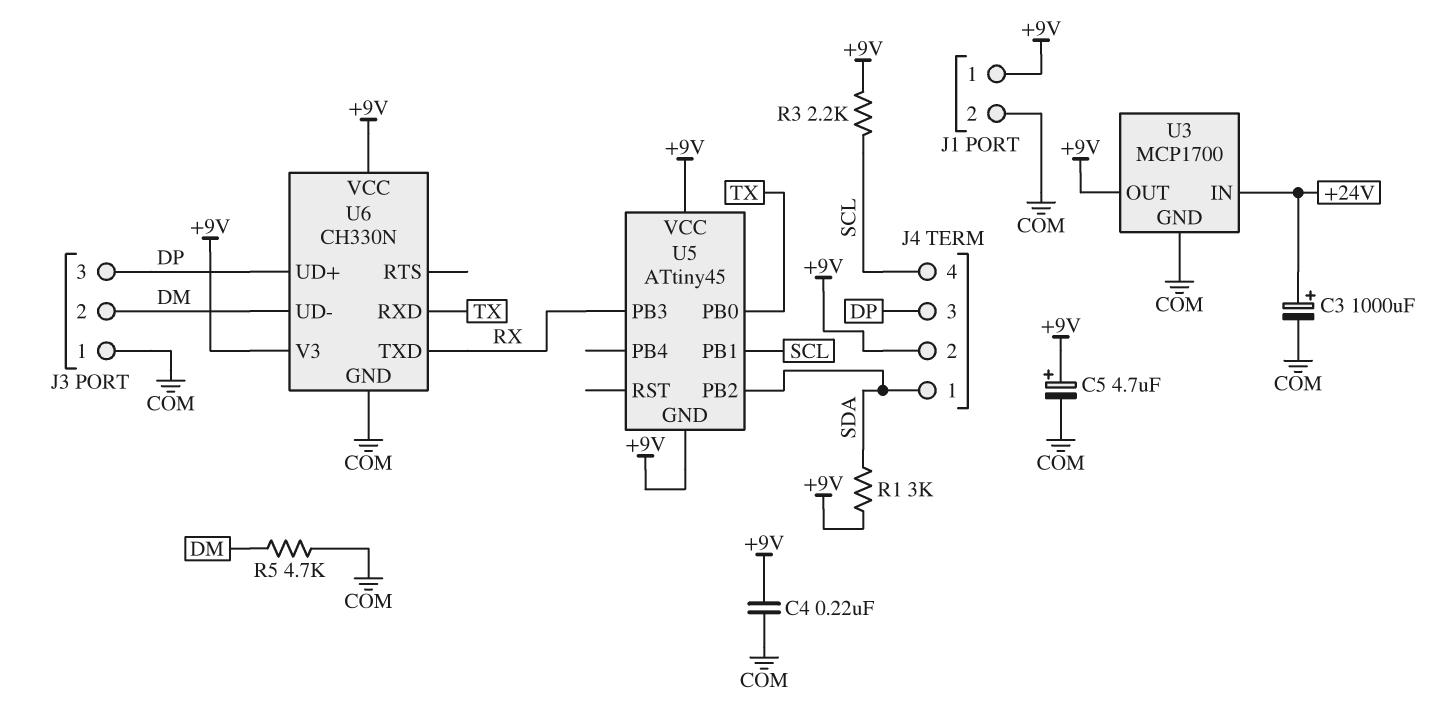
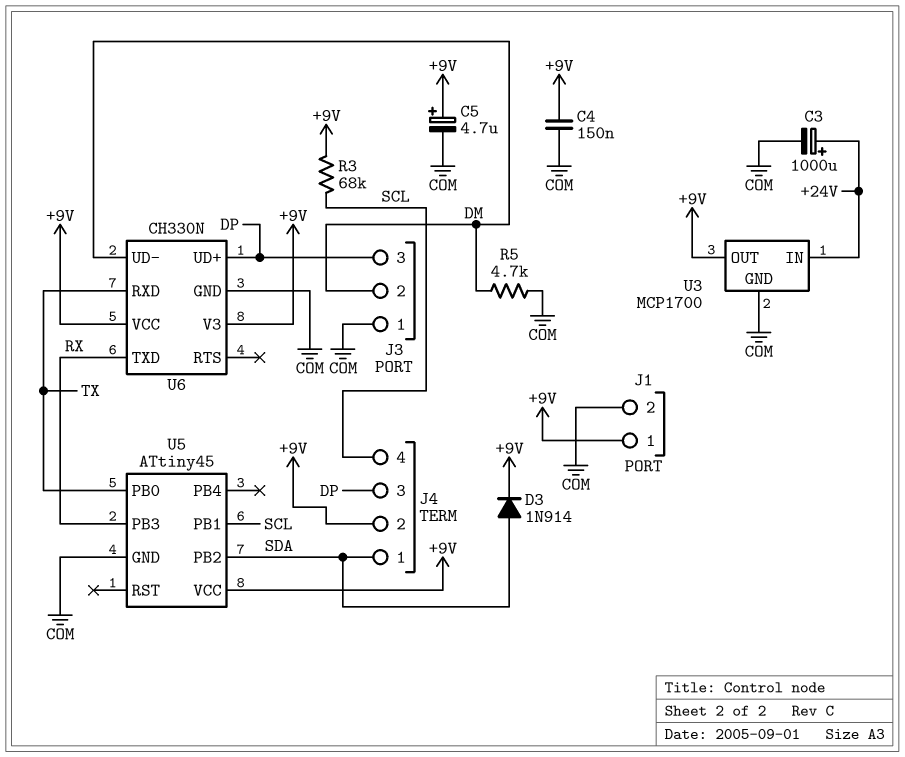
C4: 220nF (+9V, COM) -> 150nF (+9V, COM)
D3: none -> diode 1N914 (A SDA, K +9V)
R1: 3k (+9V, SDA) -> none
R3: 2.2k (+9V, SCL) -> 68k (+9V, SCL)
U5 pin GND: +9V -> COM

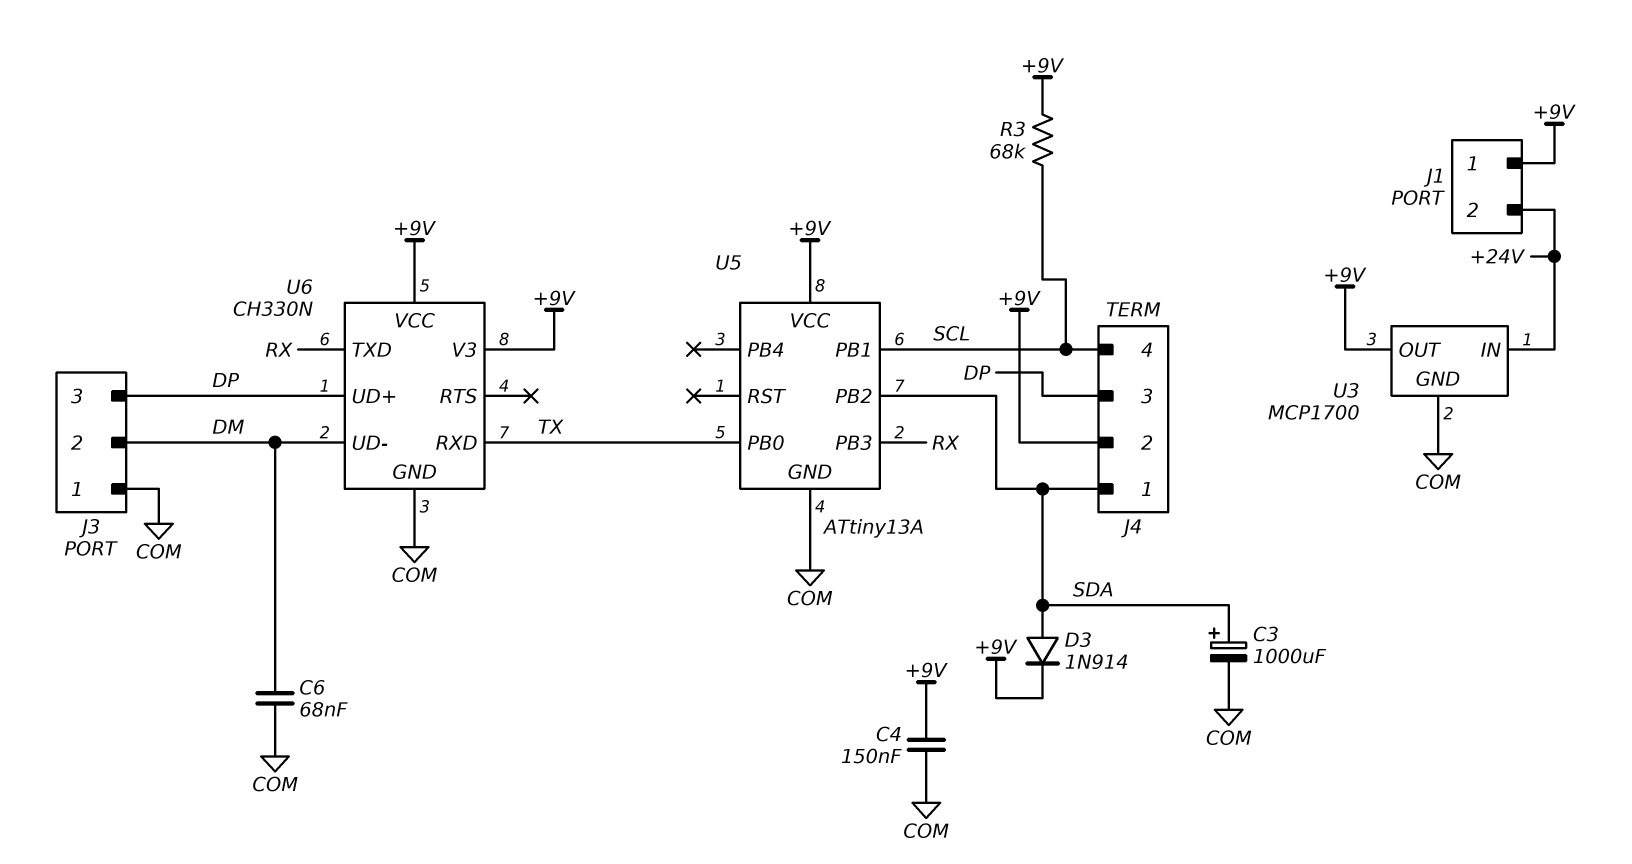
C3: 1000uF (plus +24V, minus COM) -> 1000uF (plus SDA, minus COM)
C5: 4.7uF (plus +9V, minus COM) -> none
C6: none -> 68nF (COM, DM)
J1 pin 2: COM -> +24V
R5: 4.7k (COM, DM) -> none
U5: ATtiny45 -> ATtiny13A

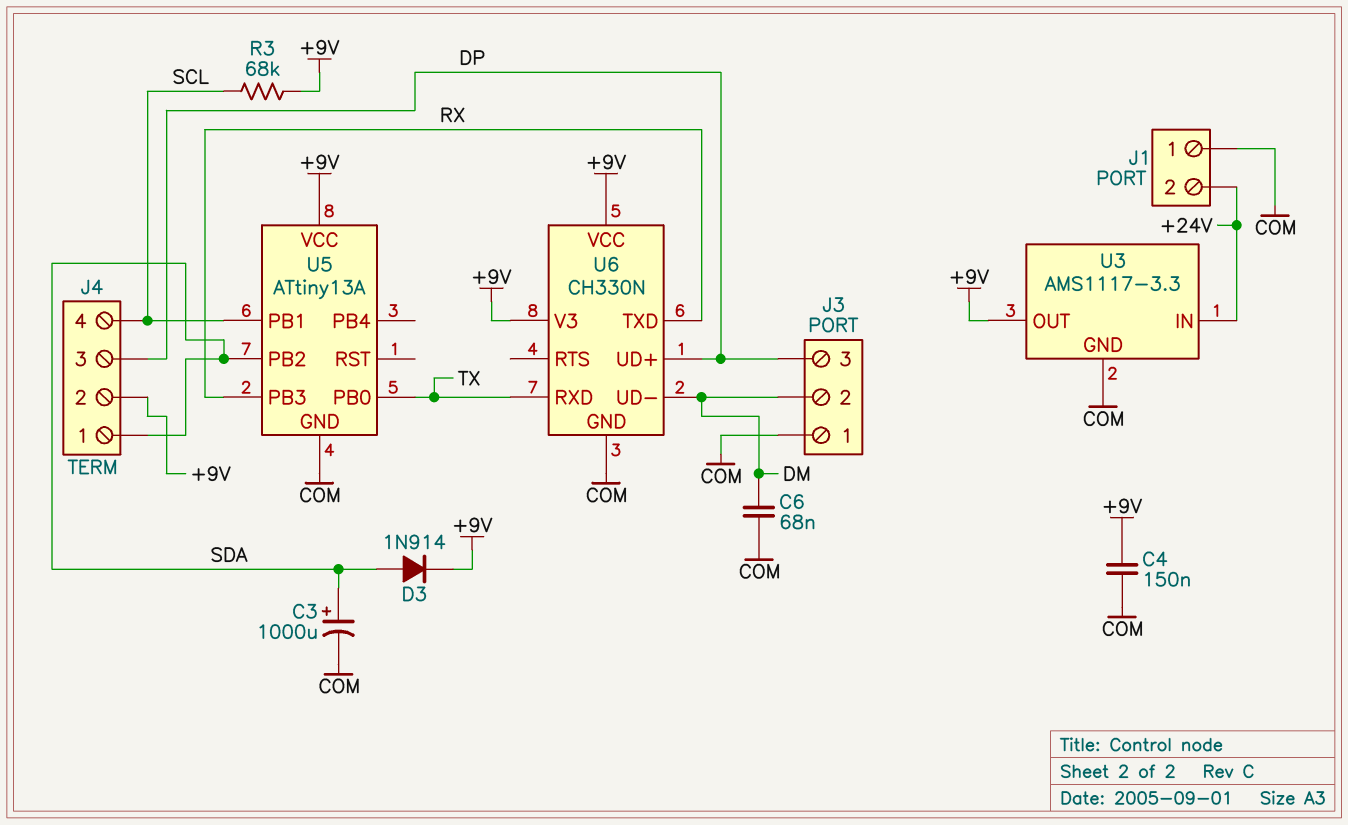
J1 pin 1: +9V -> COM
U3: MCP1700 -> AMS1117-3.3

